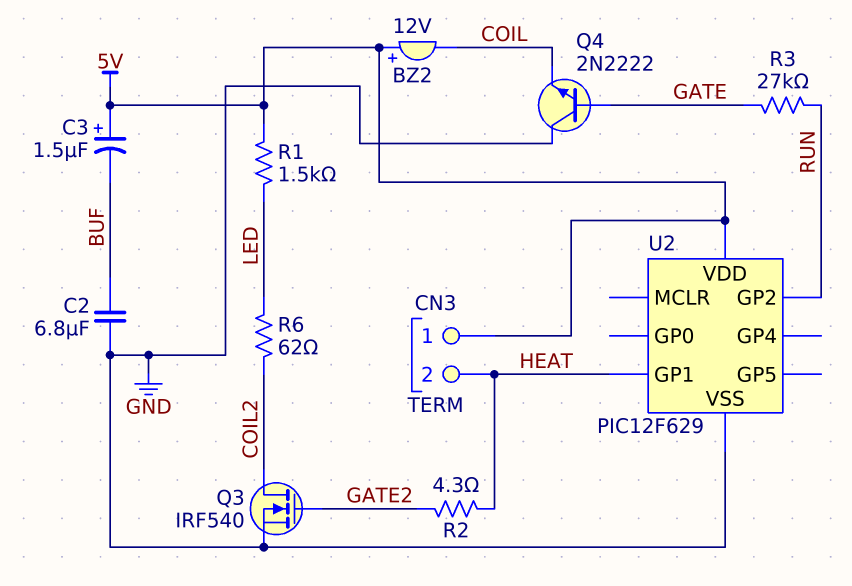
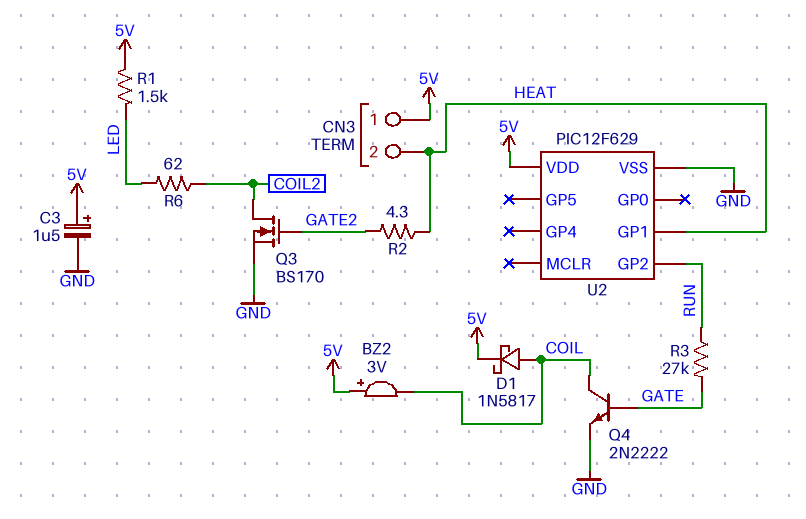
BZ2: buzzer 12V (plus 5V, minus COIL) -> buzzer 3V (plus 5V, minus COIL)
C2: 6.8uF (BUF, GND) -> none
C3: 1.5uF (plus 5V, minus BUF) -> 1.5uF (plus 5V, minus GND)
D1: none -> schottky 1N5817 (A COIL, K 5V)
Q3: NMOS IRF540 (G GATE2, D COIL2, S GND) -> NMOS BS170 (G GATE2, D COIL2, S GND)
Q4: NPN 2N2222 (B GATE, C GND, E COIL) -> NPN 2N2222 (B GATE, C COIL, E GND)

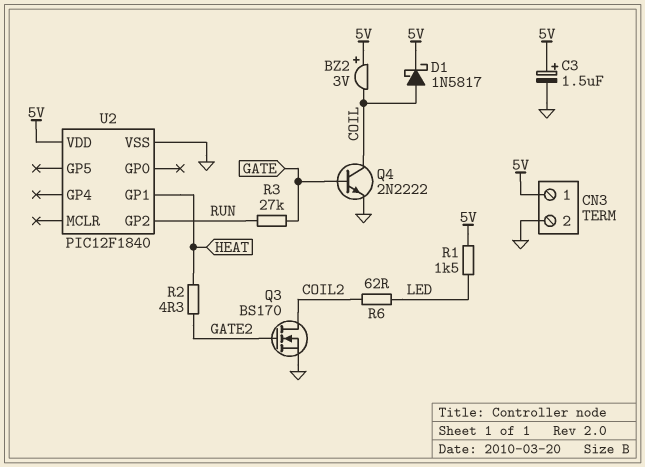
CN3 pin 2: HEAT -> GND
U2: PIC12F629 -> PIC12F1840

